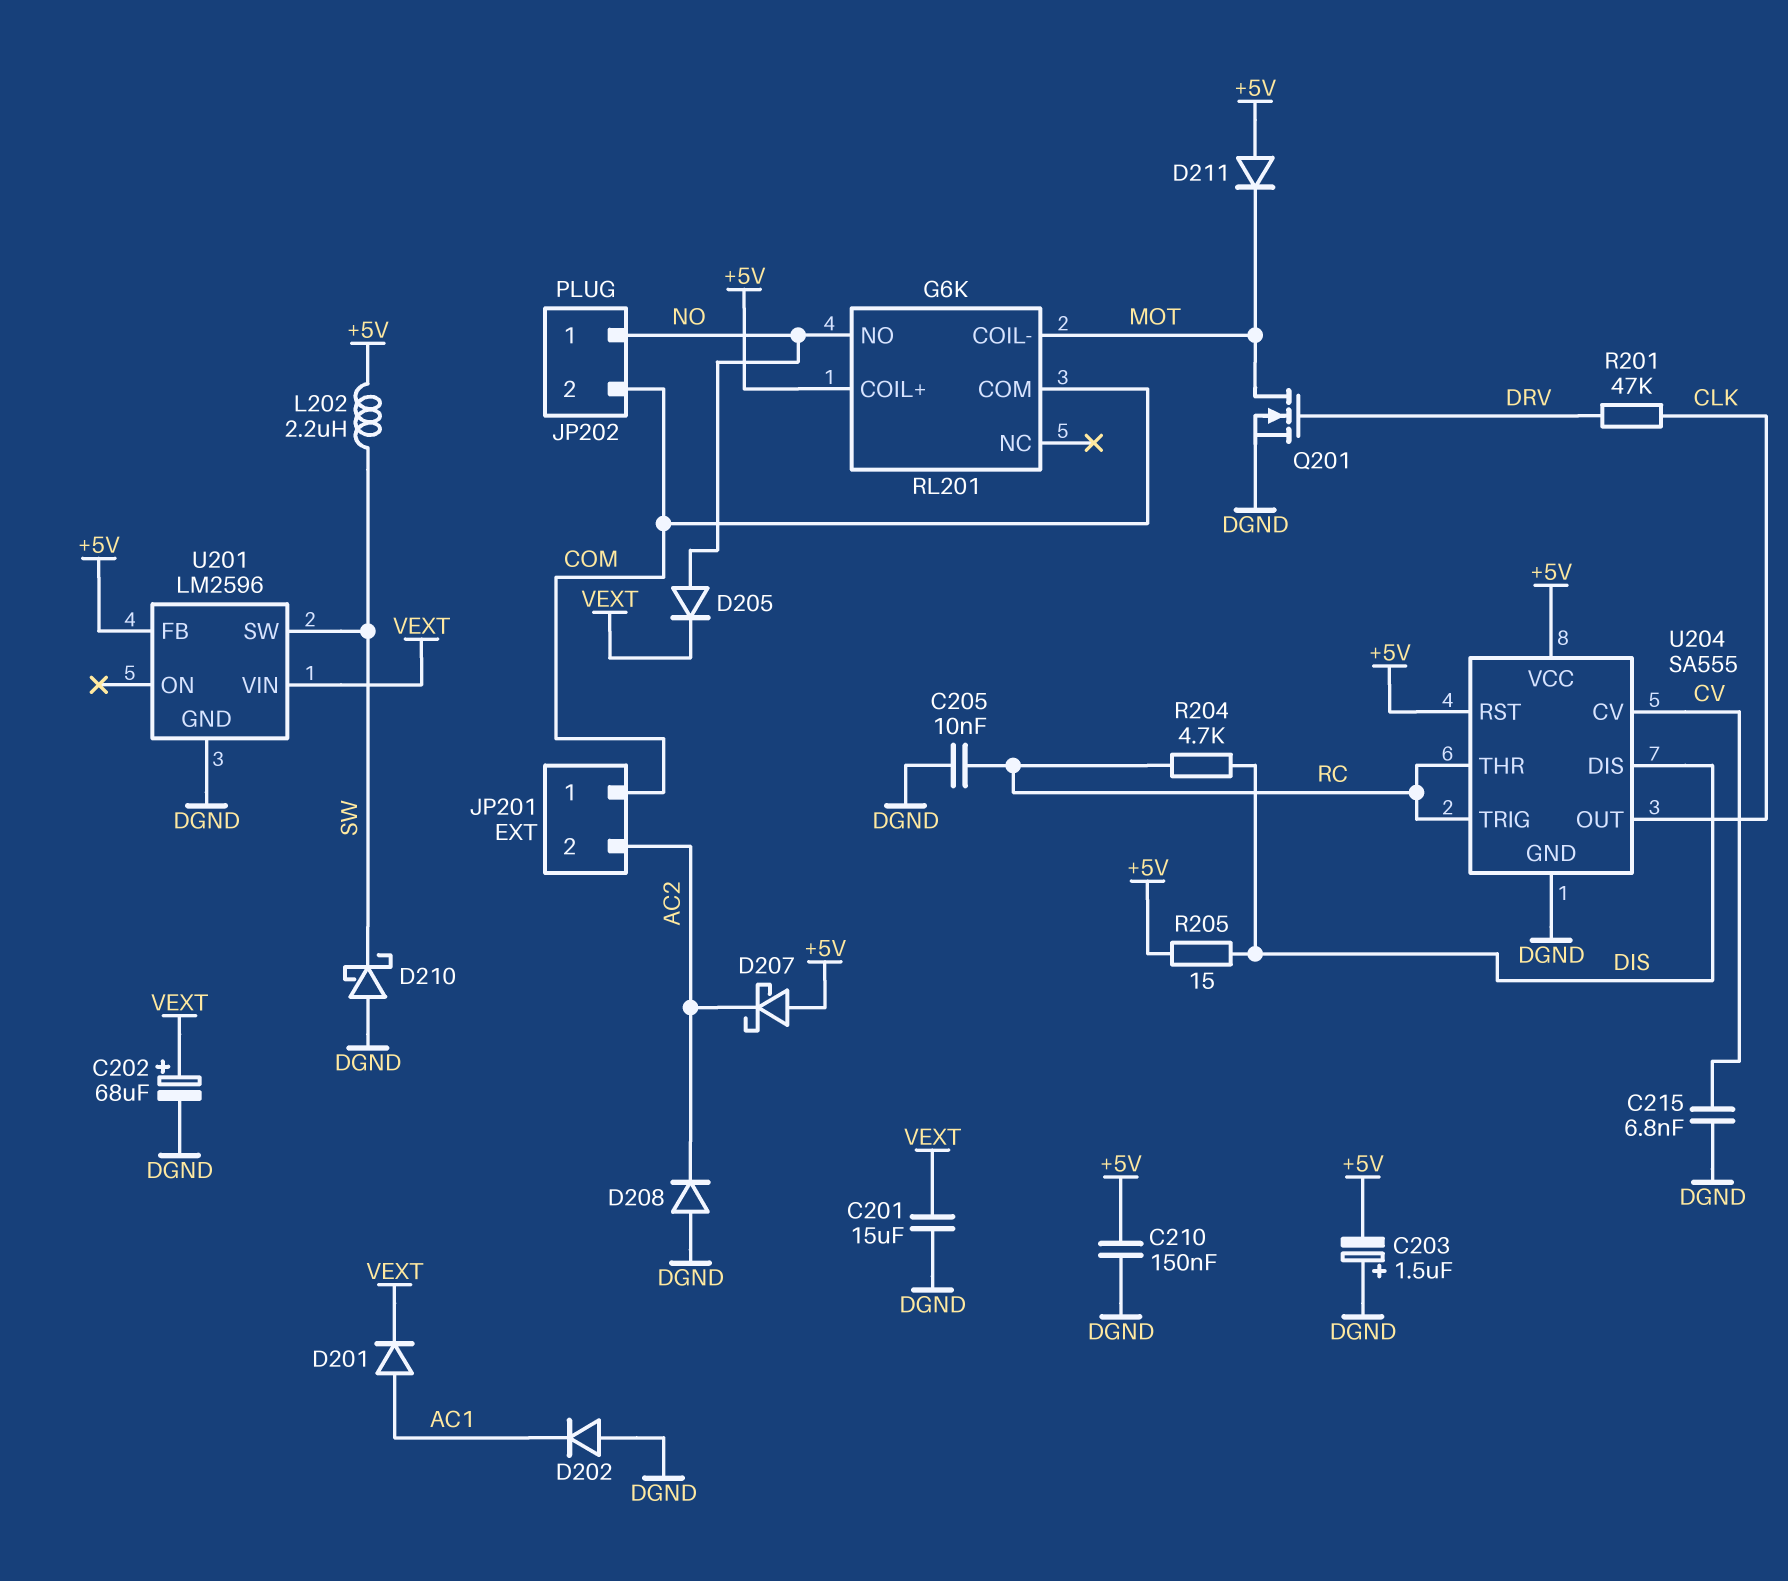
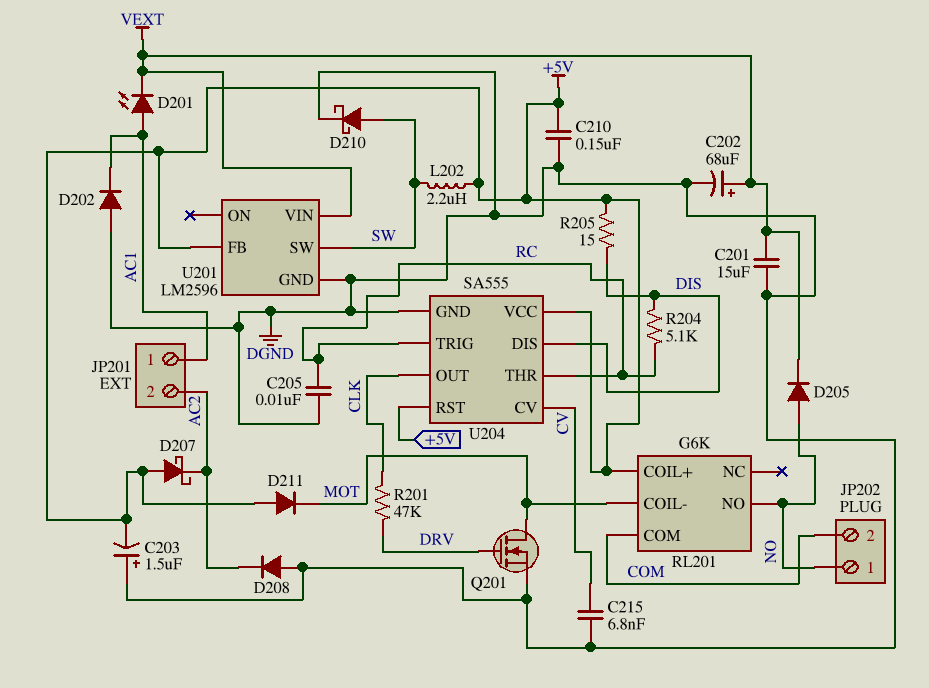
D201: diode (A AC1, K VEXT) -> LED (A AC1, K VEXT)
D210: schottky (A DGND, K SW) -> schottky (A SW, K DGND)
JP201 pin 1: COM -> AC1
R204: 4.7k (DIS, RC) -> 5.1k (DIS, RC)

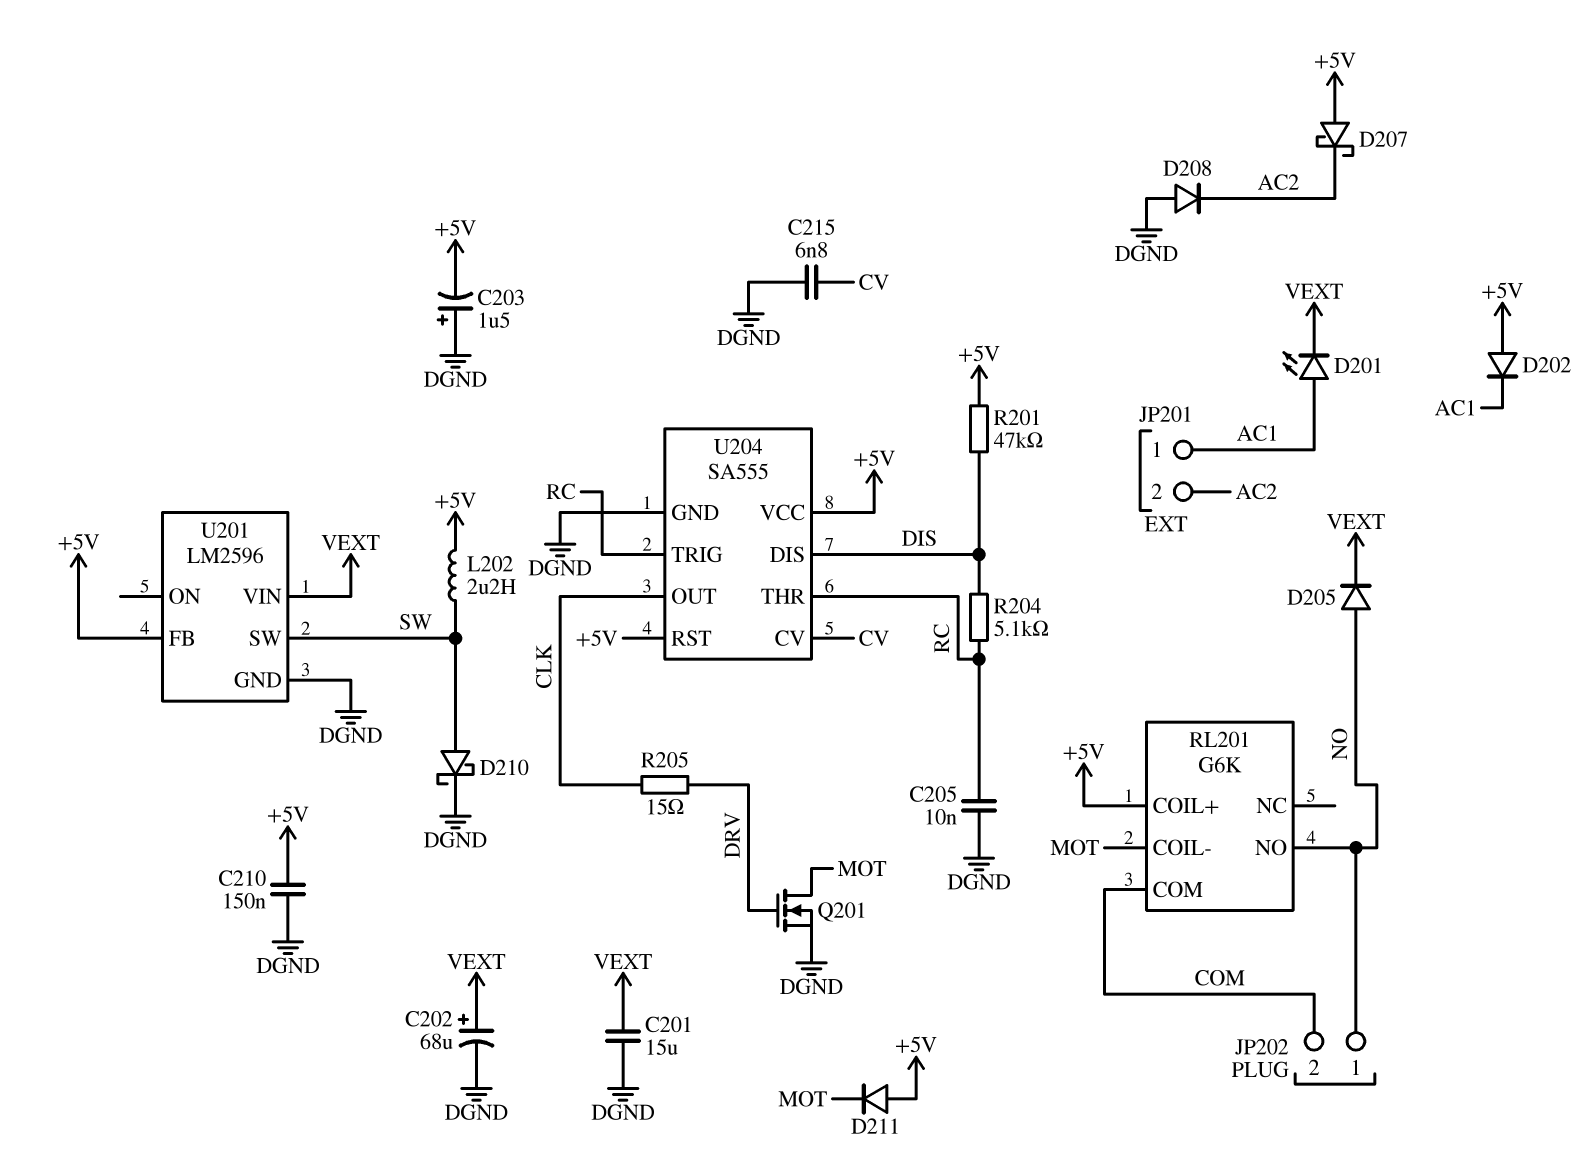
D202: diode (A DGND, K AC1) -> diode (A +5V, K AC1)
R201: 47k (CLK, DRV) -> 47k (+5V, DIS)
R205: 15 (+5V, DIS) -> 15 (CLK, DRV)

